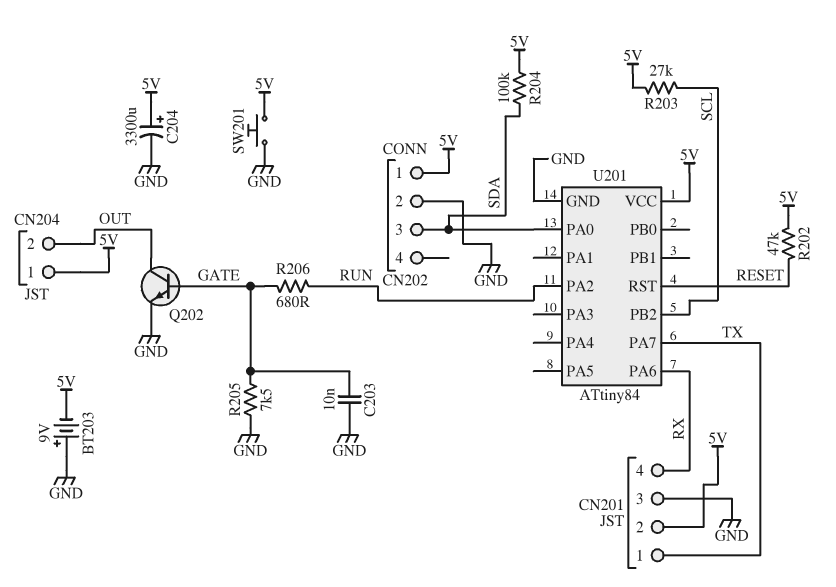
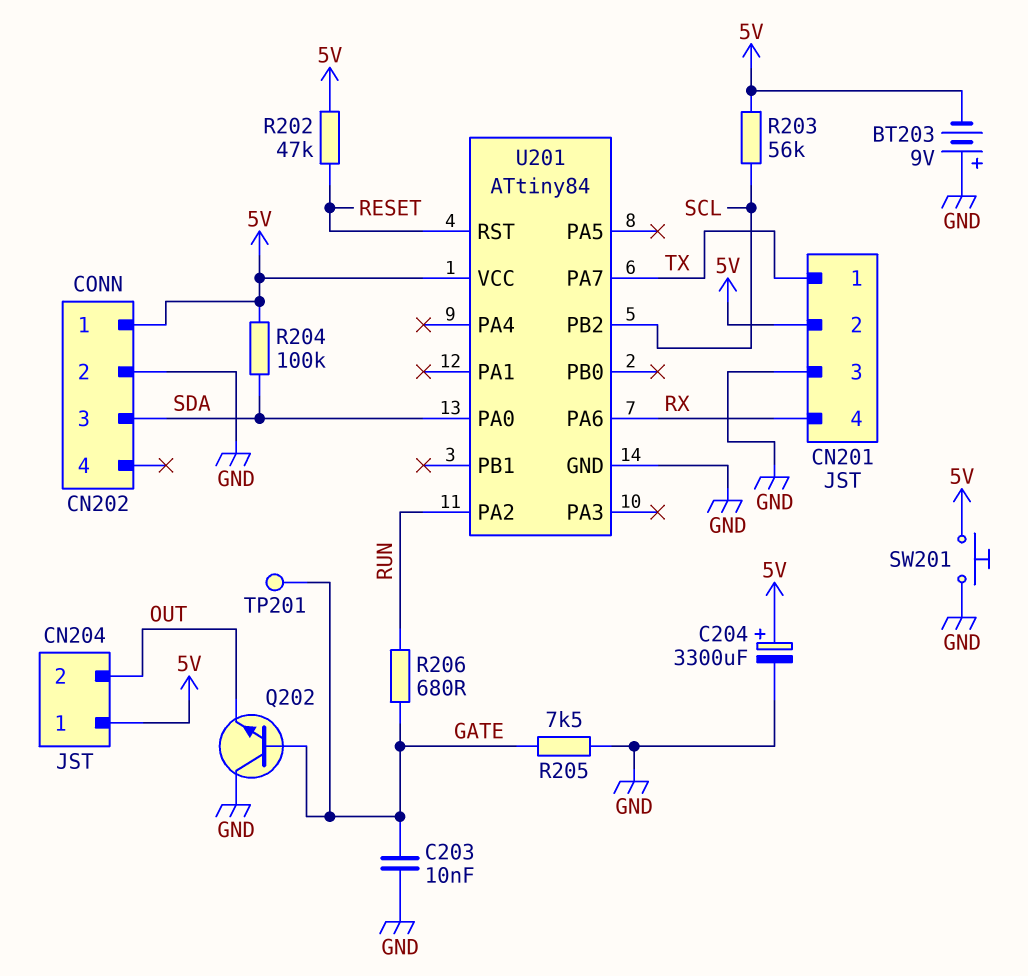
Q202: NPN (B GATE, C OUT, E GND) -> NPN (B GATE, C GND, E OUT)
R203: 27k (5V, SCL) -> 56k (5V, SCL)
TP201: none -> test point (GATE)

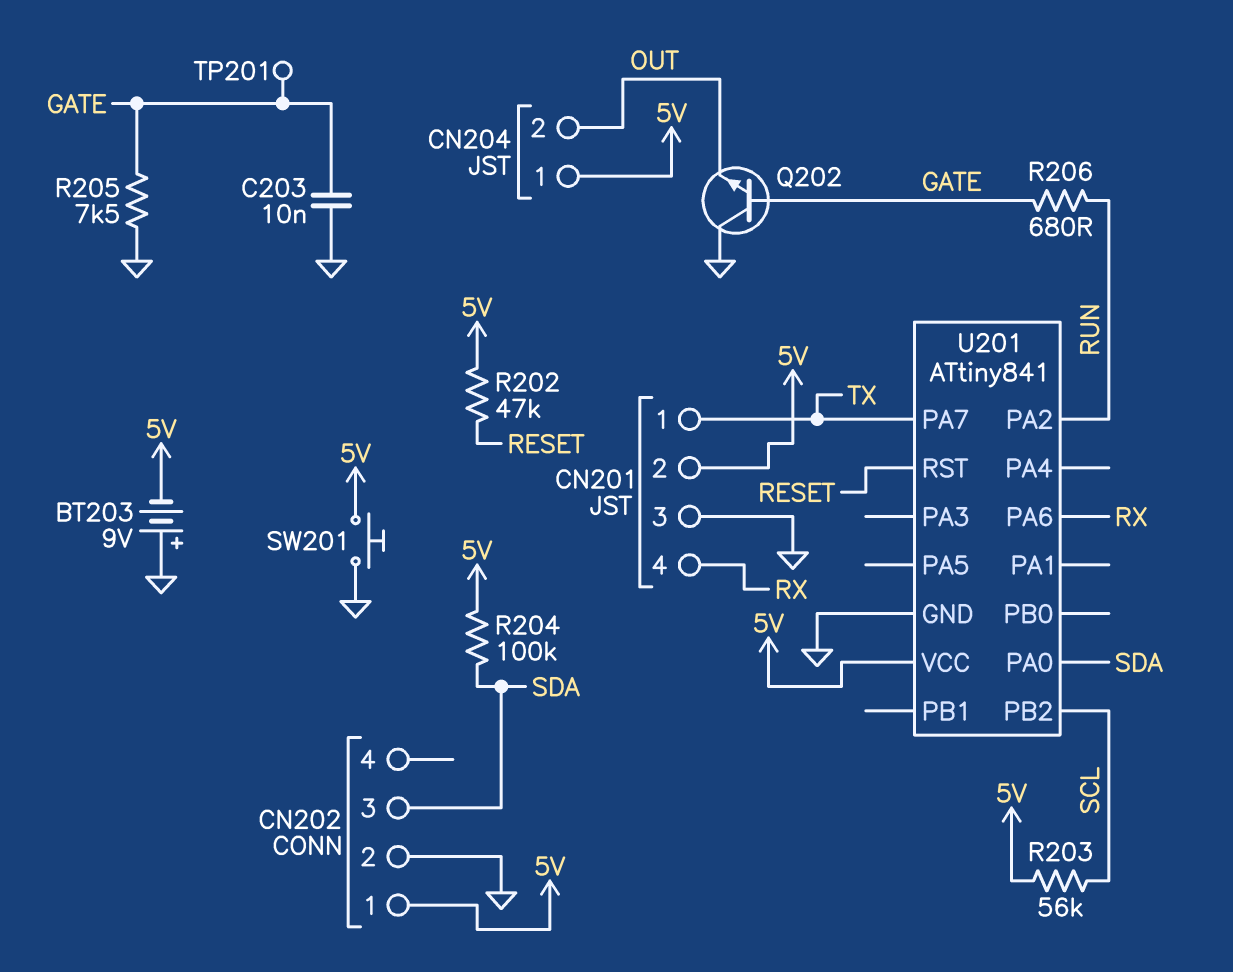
C204: 3300uF (plus 5V, minus GND) -> none
U201: ATtiny84 -> ATtiny841

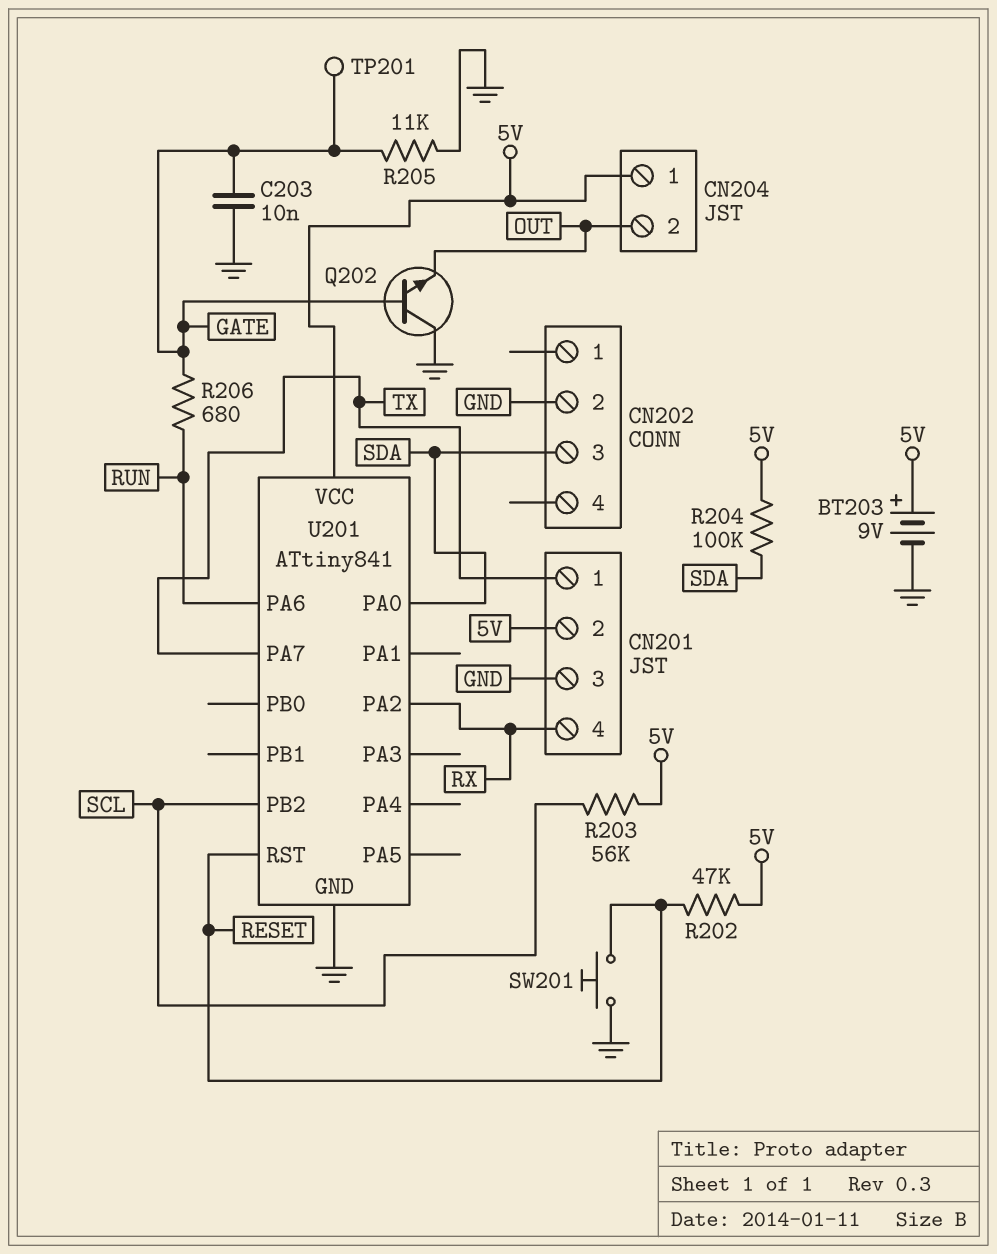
BT203: 9V (plus GND, minus 5V) -> 9V (plus 5V, minus GND)
CN202 pin 1: 5V -> none
R205: 7.5k (GATE, GND) -> 11k (GATE, GND)
SW201: button (5V, GND) -> button (GND, RESET)
U201 pin PA2: RUN -> RX
U201 pin PA6: RX -> RUN

